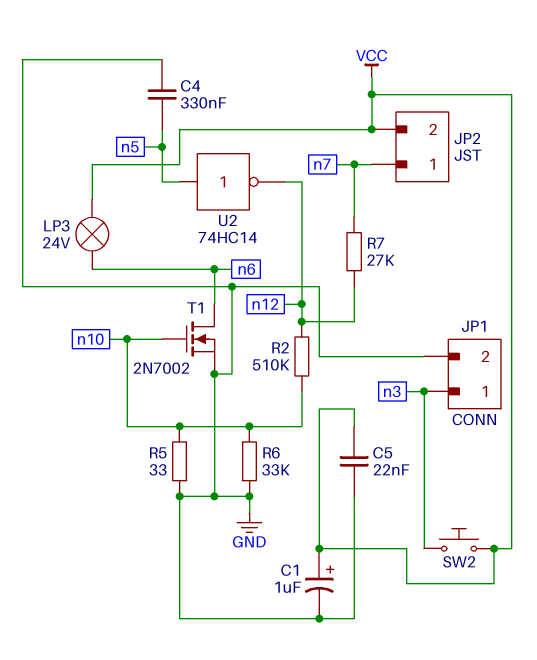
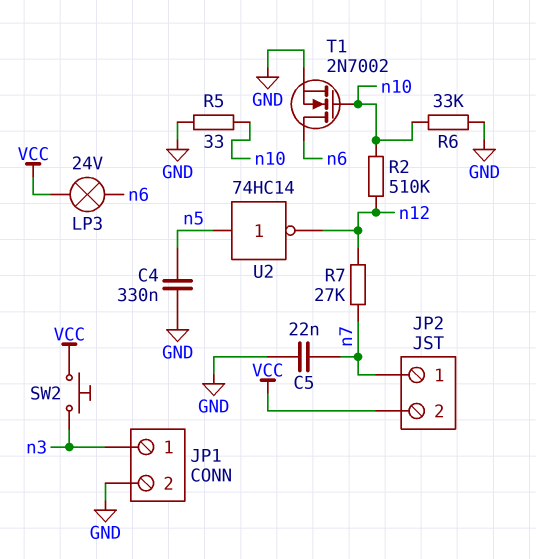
C1: 1uF (plus VCC, minus GND) -> none
C5: 22nF (GND, VCC) -> 22nF (GND, n7)

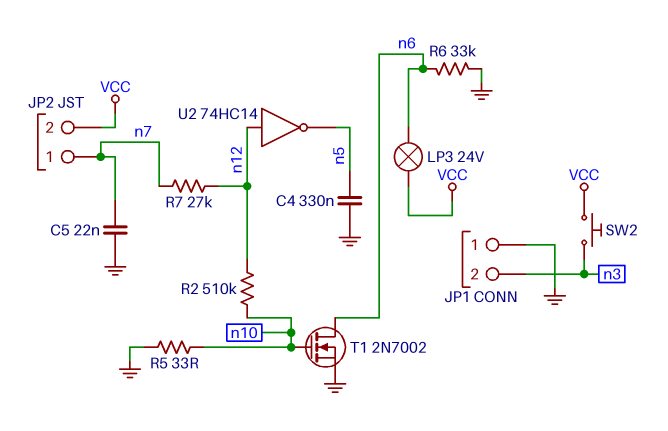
JP1 pin 1: n3 -> GND
JP1 pin 2: GND -> n3
R6: 33k (GND, n10) -> 33k (GND, n6)
U2: NOT 74HC14 (in n5, out n12) -> NOT 74HC14 (in n12, out n5)

